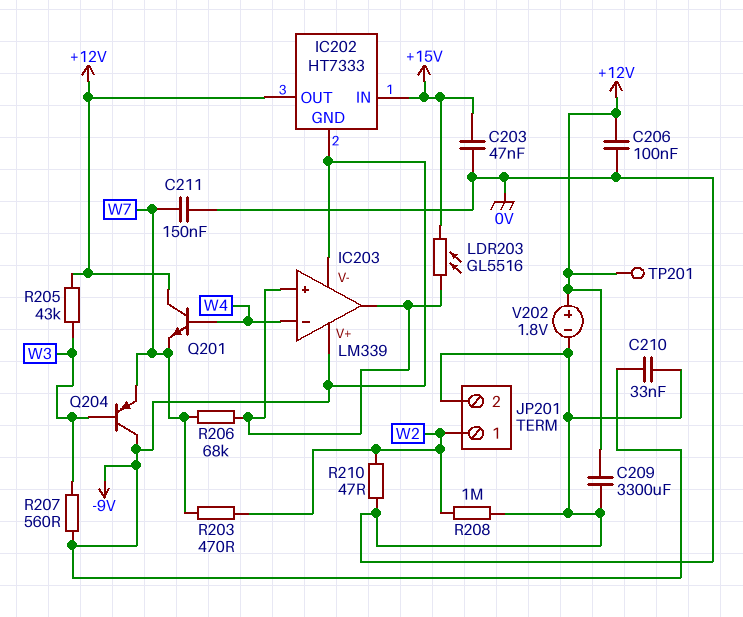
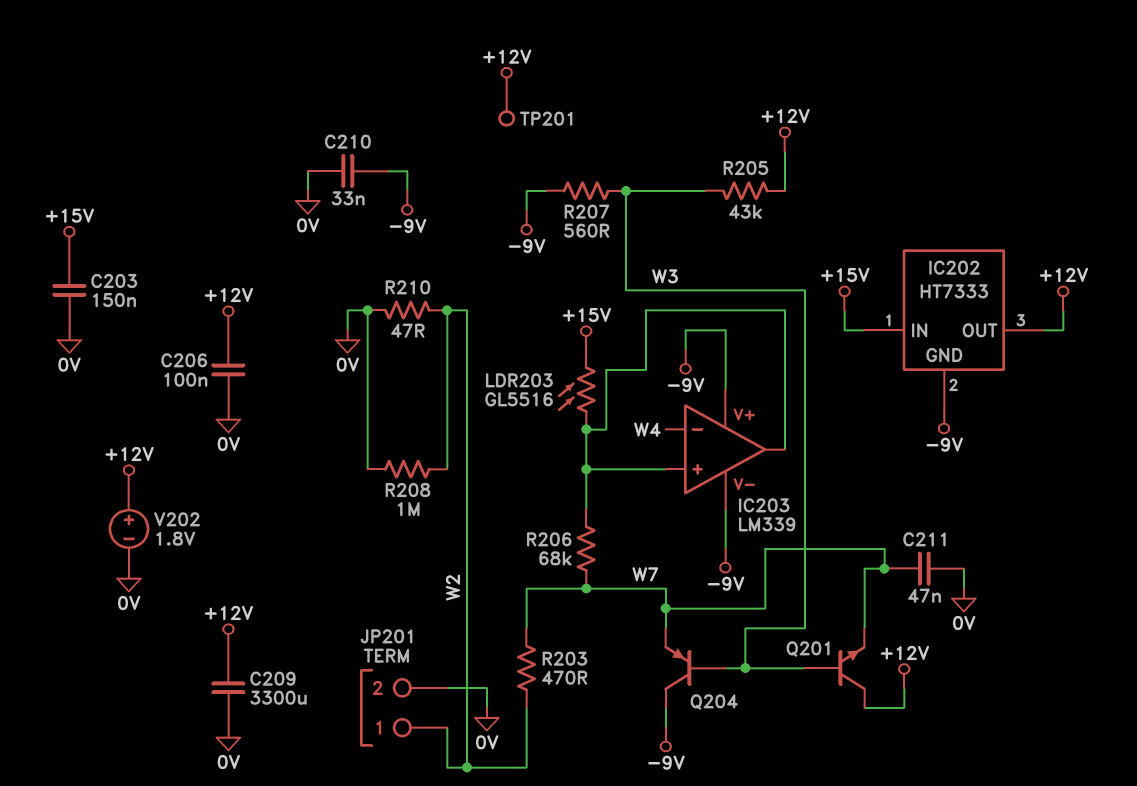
C203: 47nF (+15V, 0V) -> 150nF (+15V, 0V)
C211: 150nF (0V, W7) -> 47nF (0V, W7)
Q201: NPN (B W4, C +12V, E W7) -> NPN (B W3, C +12V, E W7)

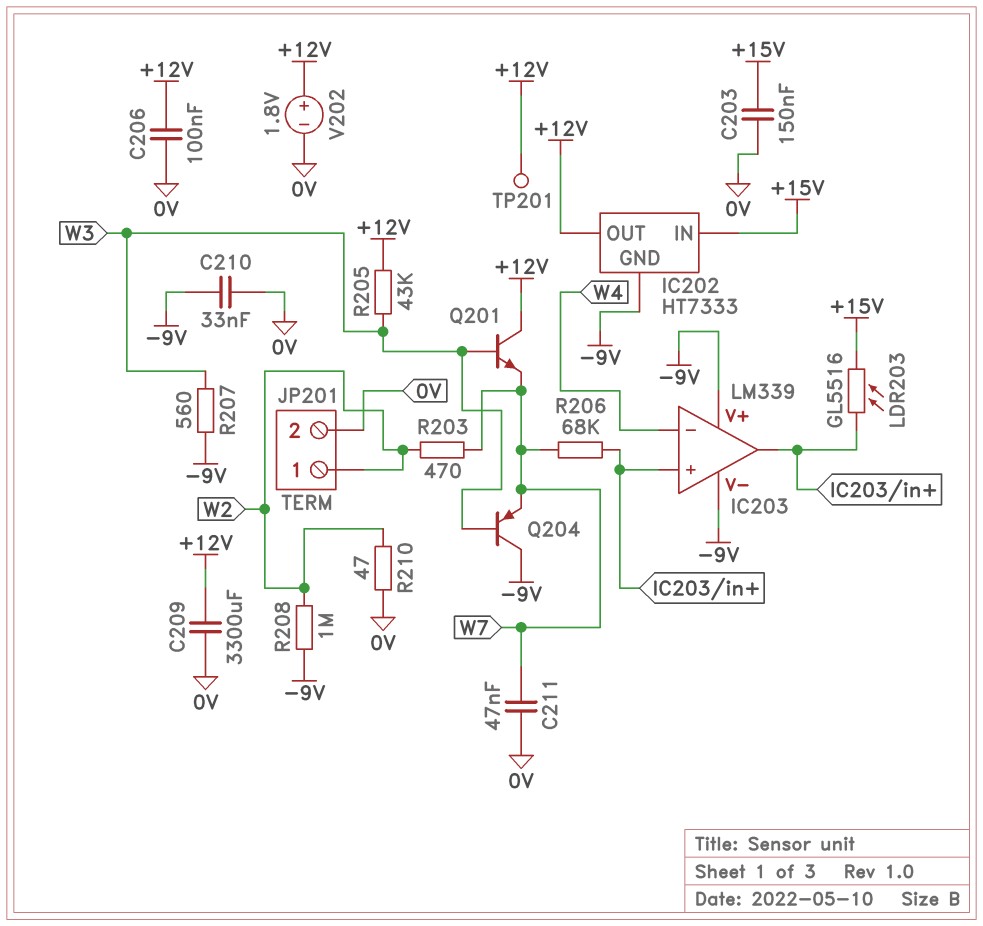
R208: 1M (0V, W2) -> 1M (-9V, W2)

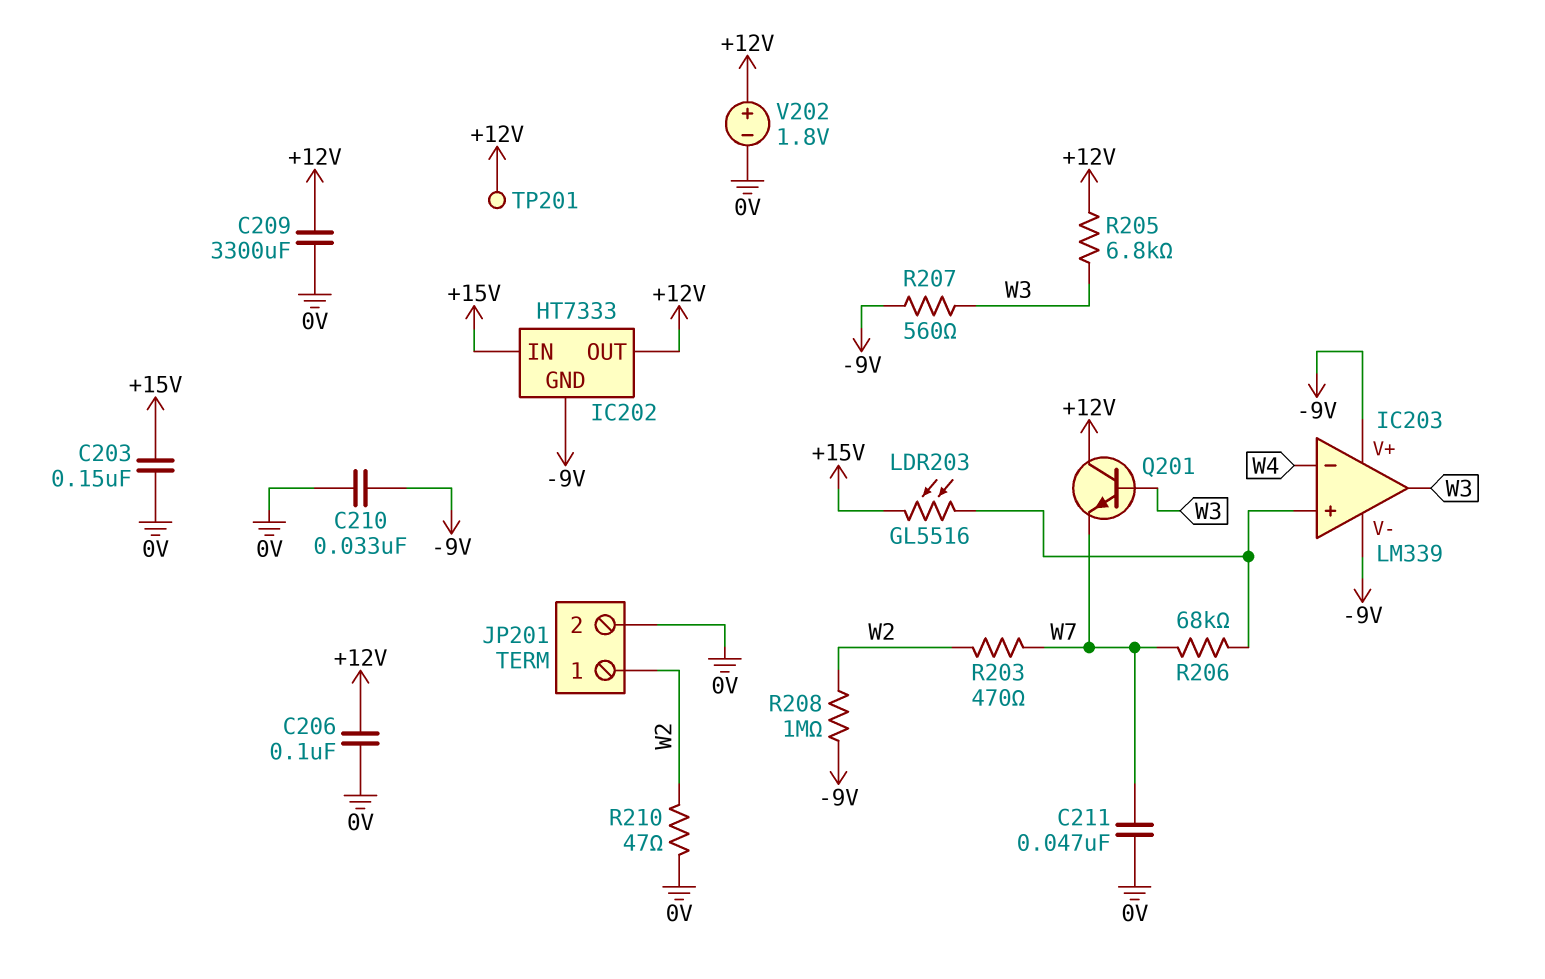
IC203 pin out: IC203/in+ -> W3
Q204: PNP (B W3, C -9V, E W7) -> none
R205: 43k (+12V, W3) -> 6.8k (+12V, W3)

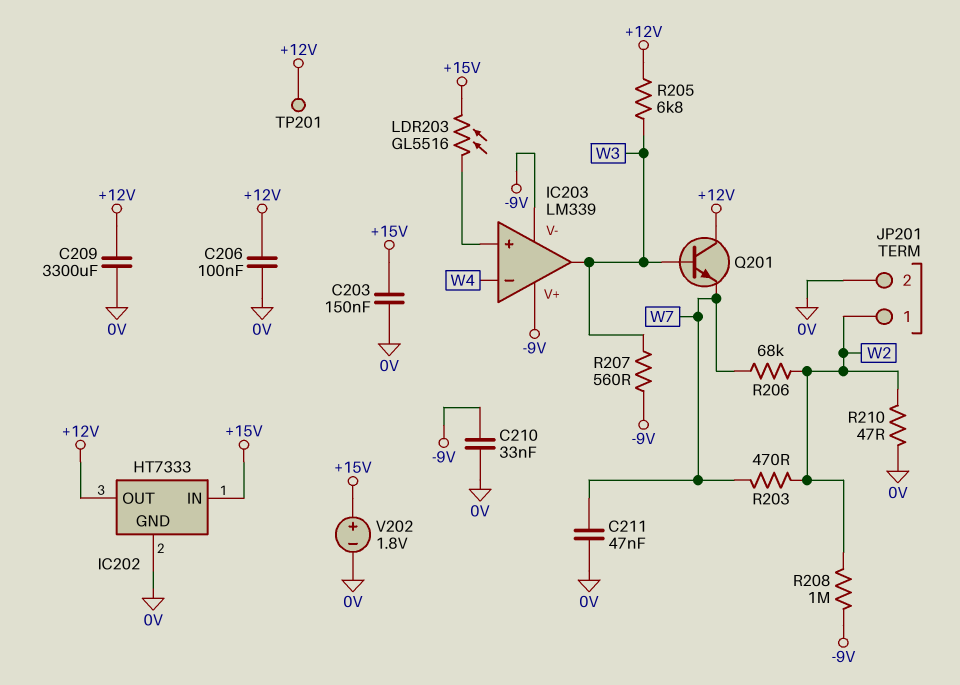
IC202 pin GND: -9V -> 0V
R206: 68k (IC203/in+, W7) -> 68k (W2, W7)
V202: 1.8V (plus +12V, minus 0V) -> 1.8V (plus +15V, minus 0V)

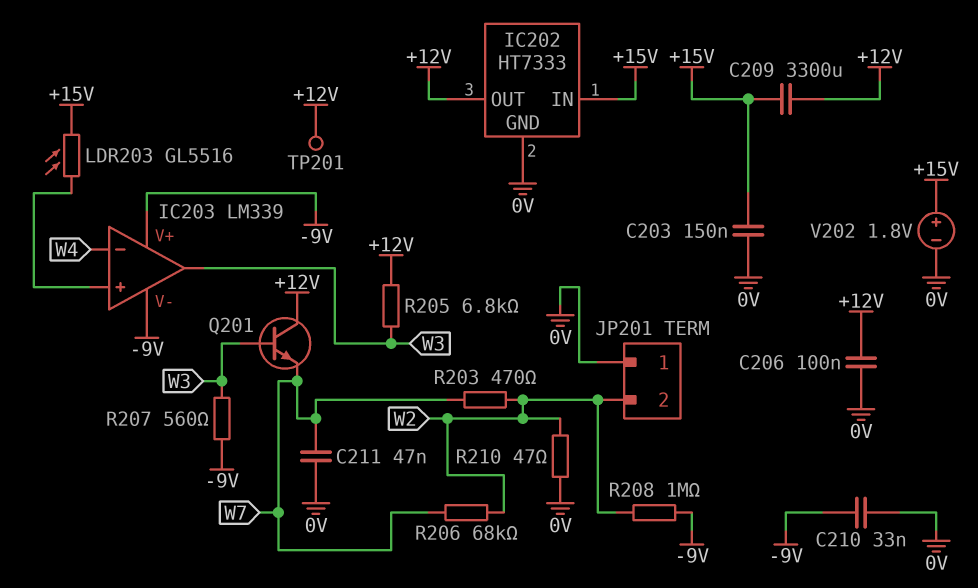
C209: 3300uF (+12V, 0V) -> 3300uF (+12V, +15V)
JP201 pin 1: W2 -> 0V
JP201 pin 2: 0V -> W2

